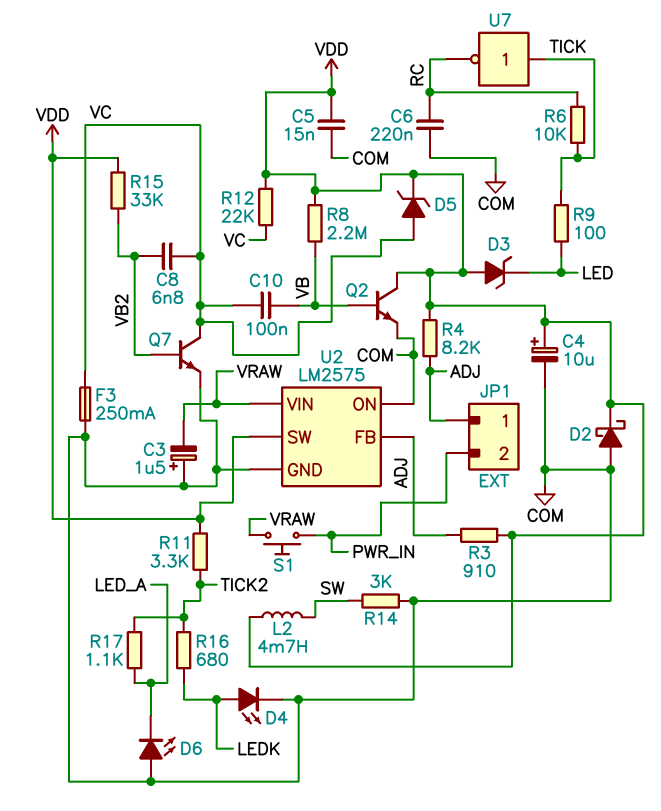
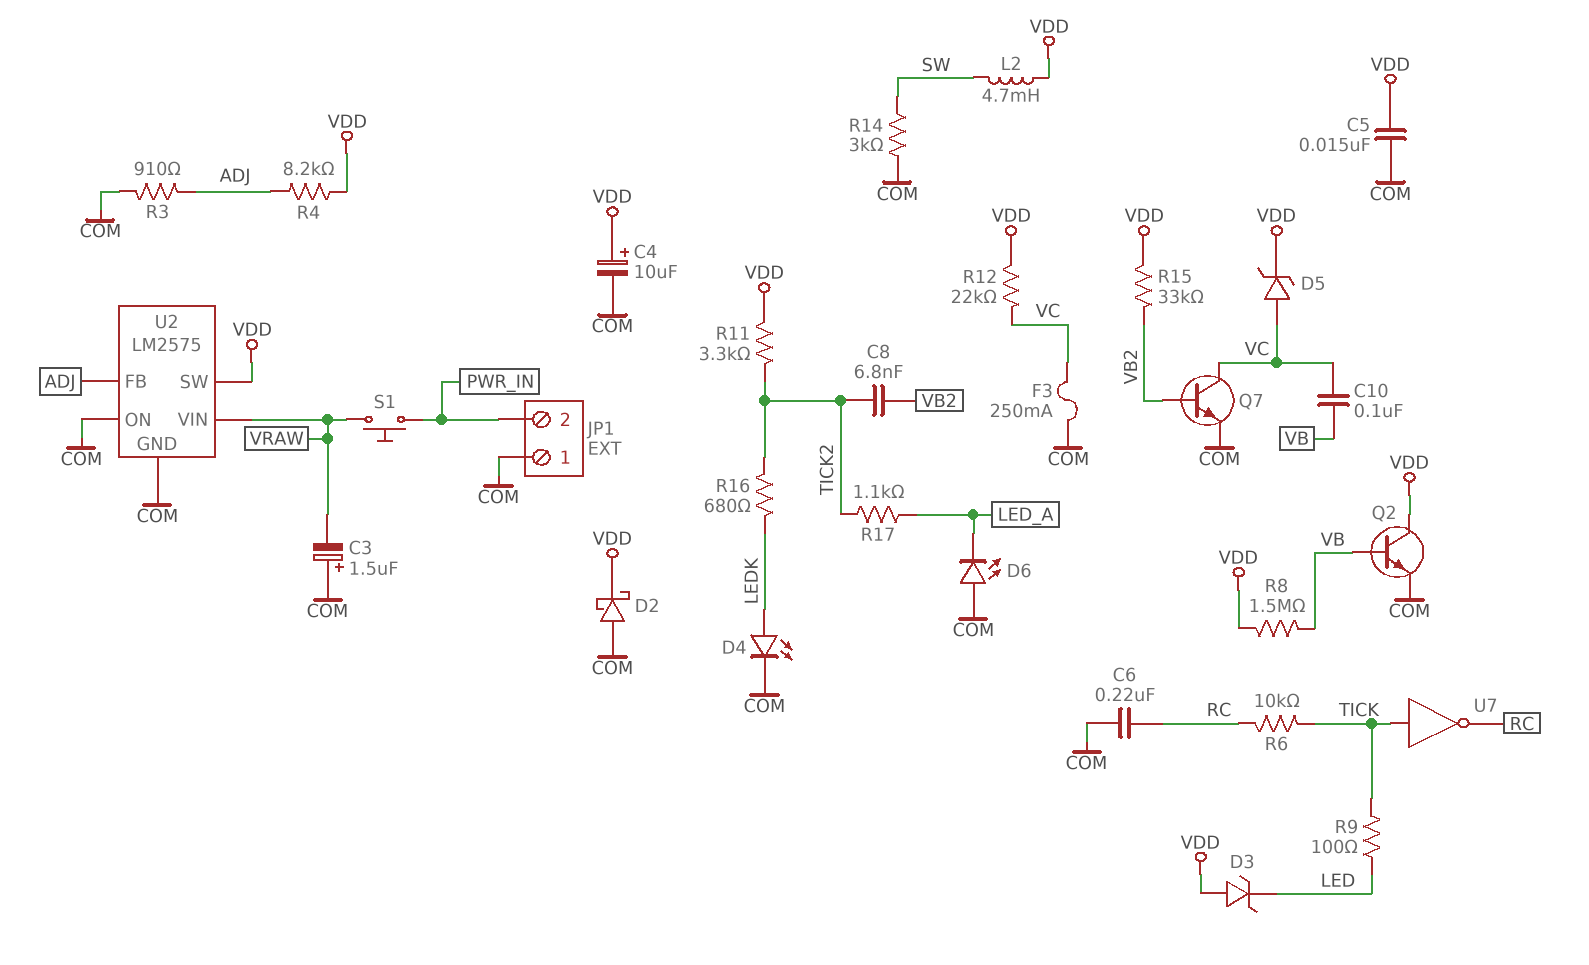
C8: 6.8nF (VB2, VC) -> 6.8nF (TICK2, VB2)
JP1 pin 1: ADJ -> COM
R3: 910 (ADJ, VDD) -> 910 (ADJ, COM)
R8: 2.2M (VB, VDD) -> 1.5M (VB, VDD)

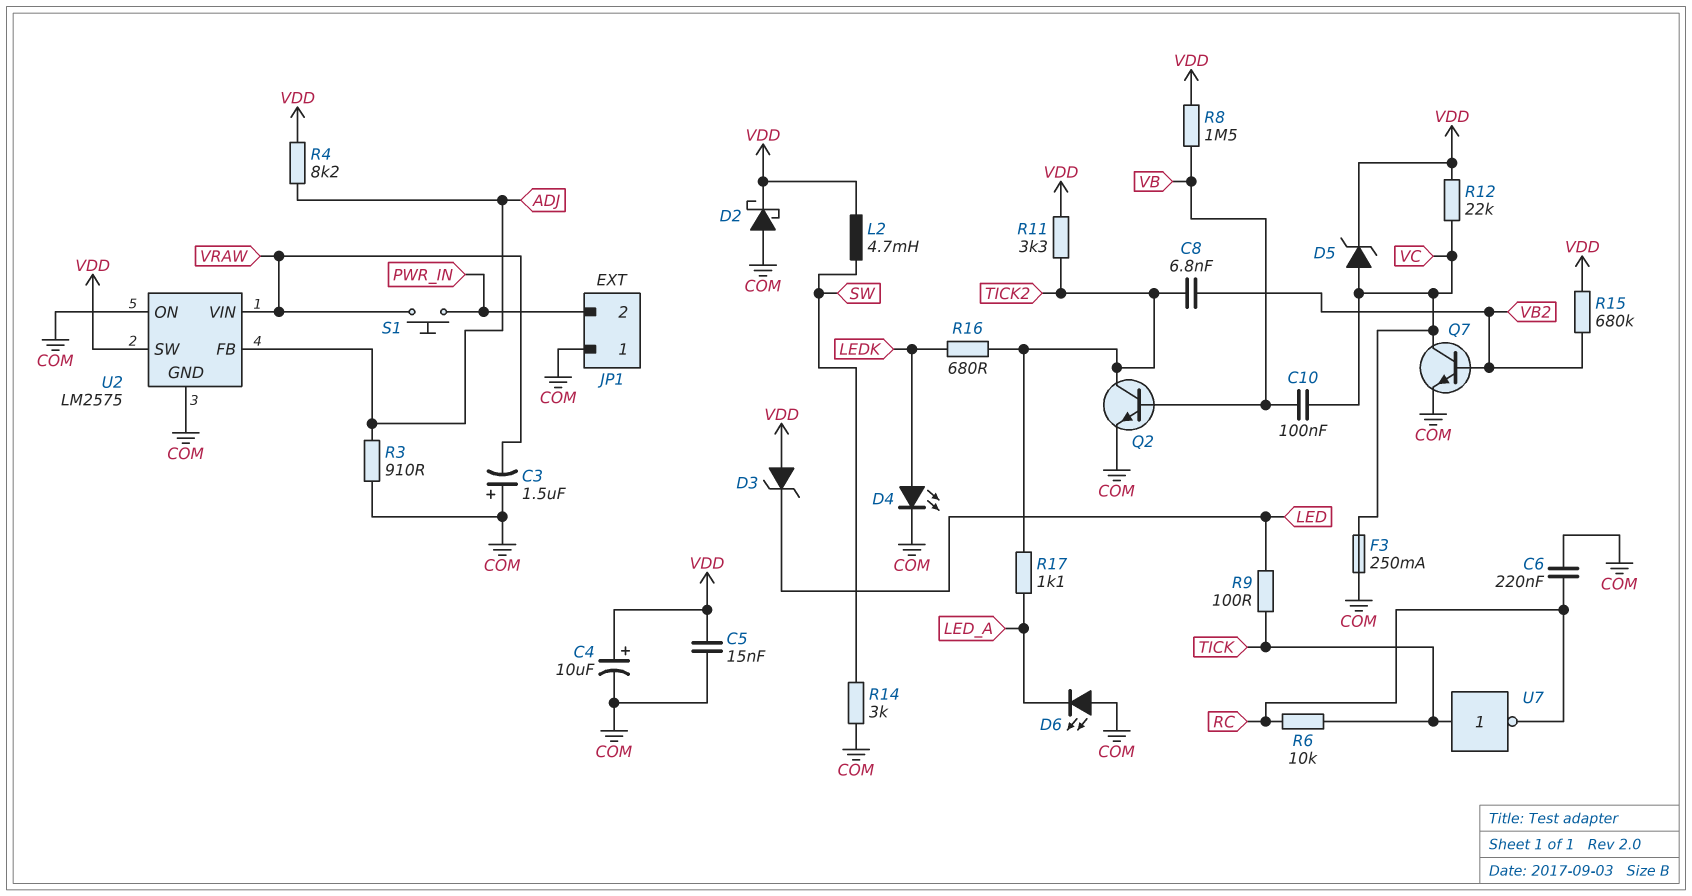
Q2: NPN (B VB, C VDD, E COM) -> NPN (B VB, C TICK2, E COM)
R15: 33k (VB2, VDD) -> 680k (VB2, VDD)

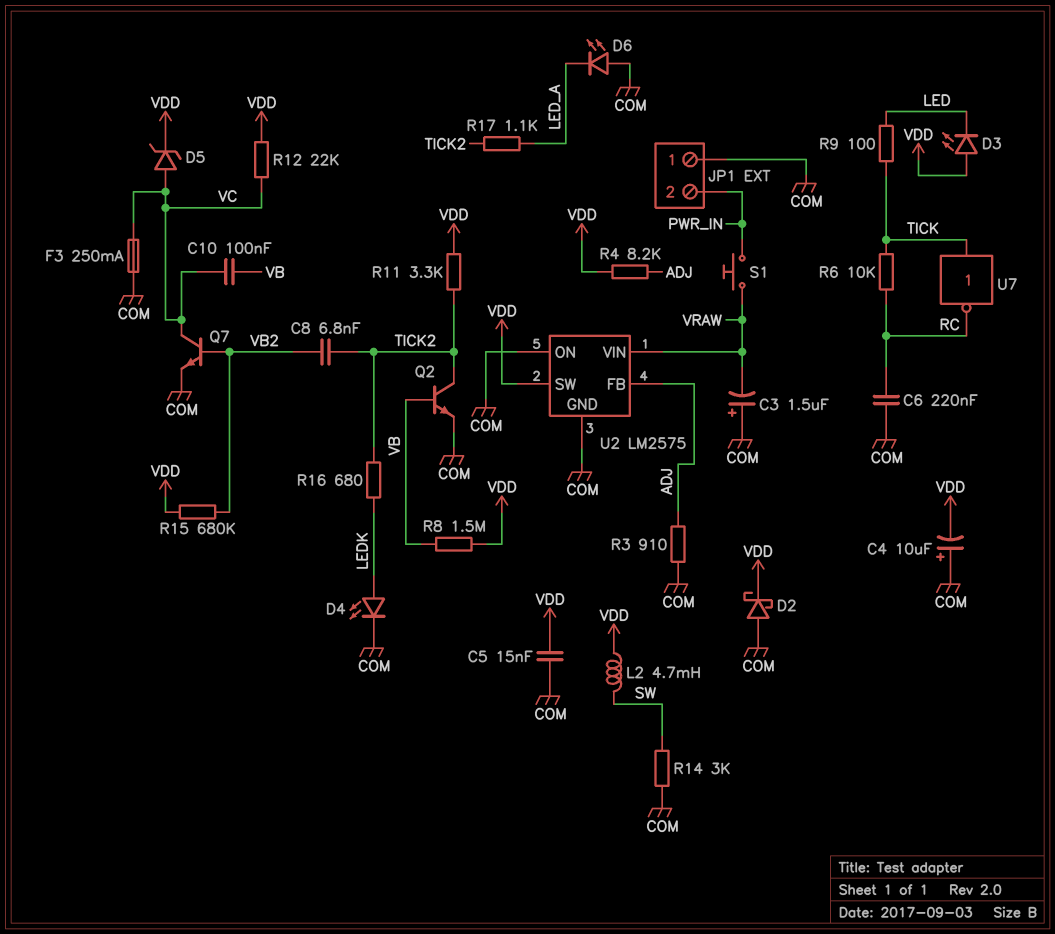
C4: 10uF (plus VDD, minus COM) -> 10uF (plus COM, minus VDD)
D3: zener (A VDD, K LED) -> LED (A VDD, K LED)

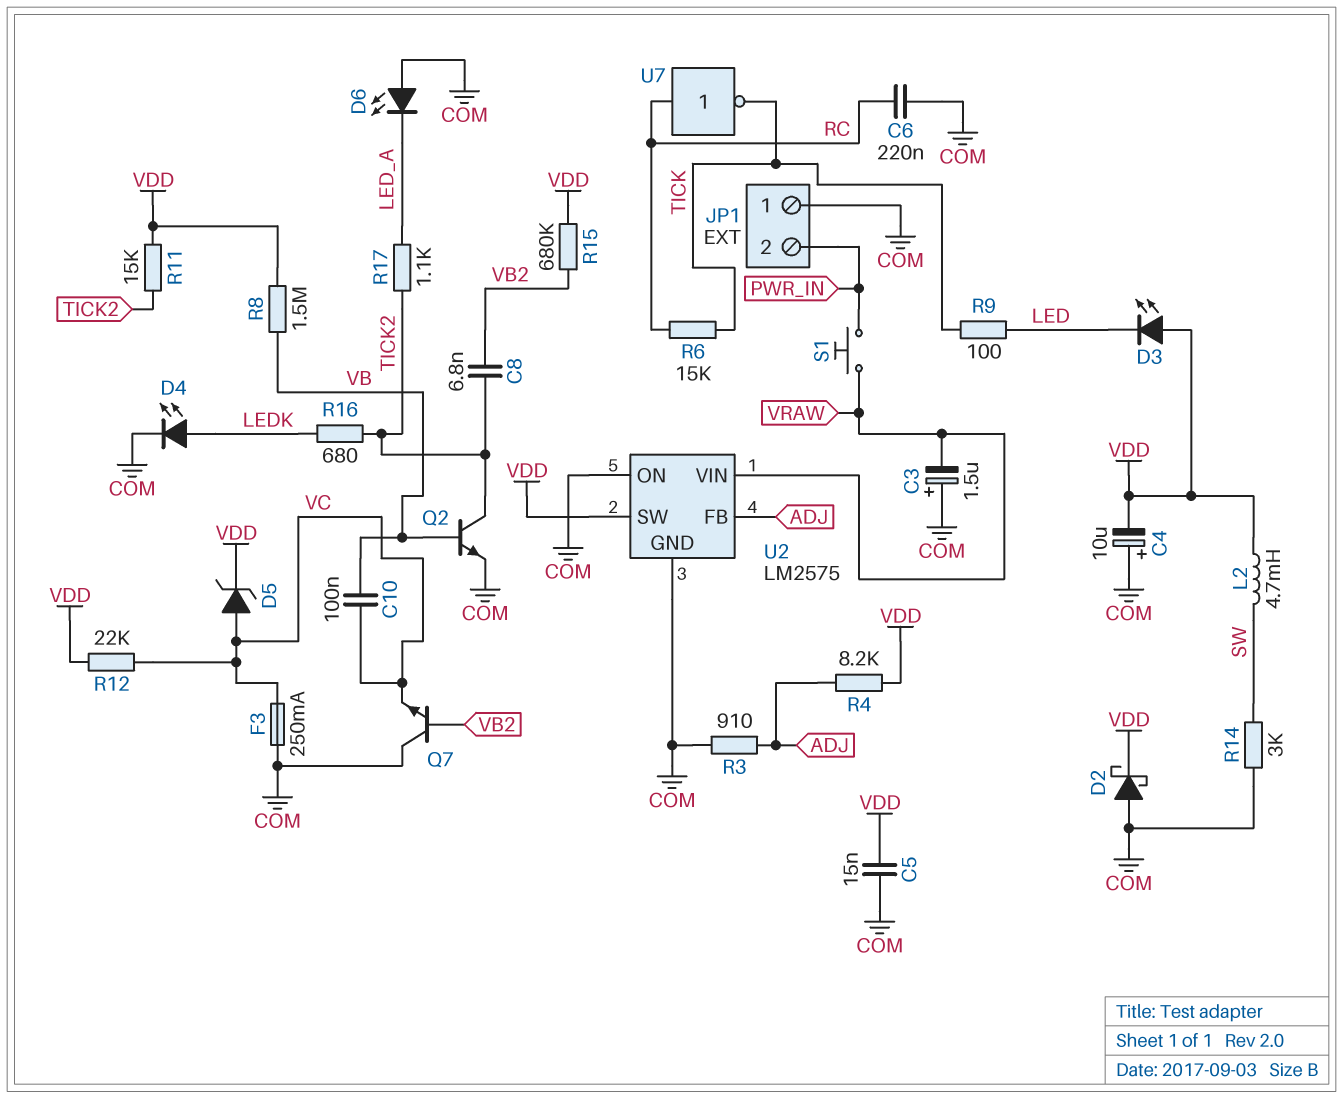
Q7: NPN (B VB2, C VC, E COM) -> NPN (B VB2, C COM, E VC)
R6: 10k (RC, TICK) -> 15k (RC, TICK)
R11: 3.3k (TICK2, VDD) -> 15k (TICK2, VDD)
U7: NOT (in TICK, out RC) -> NOT (in RC, out TICK)

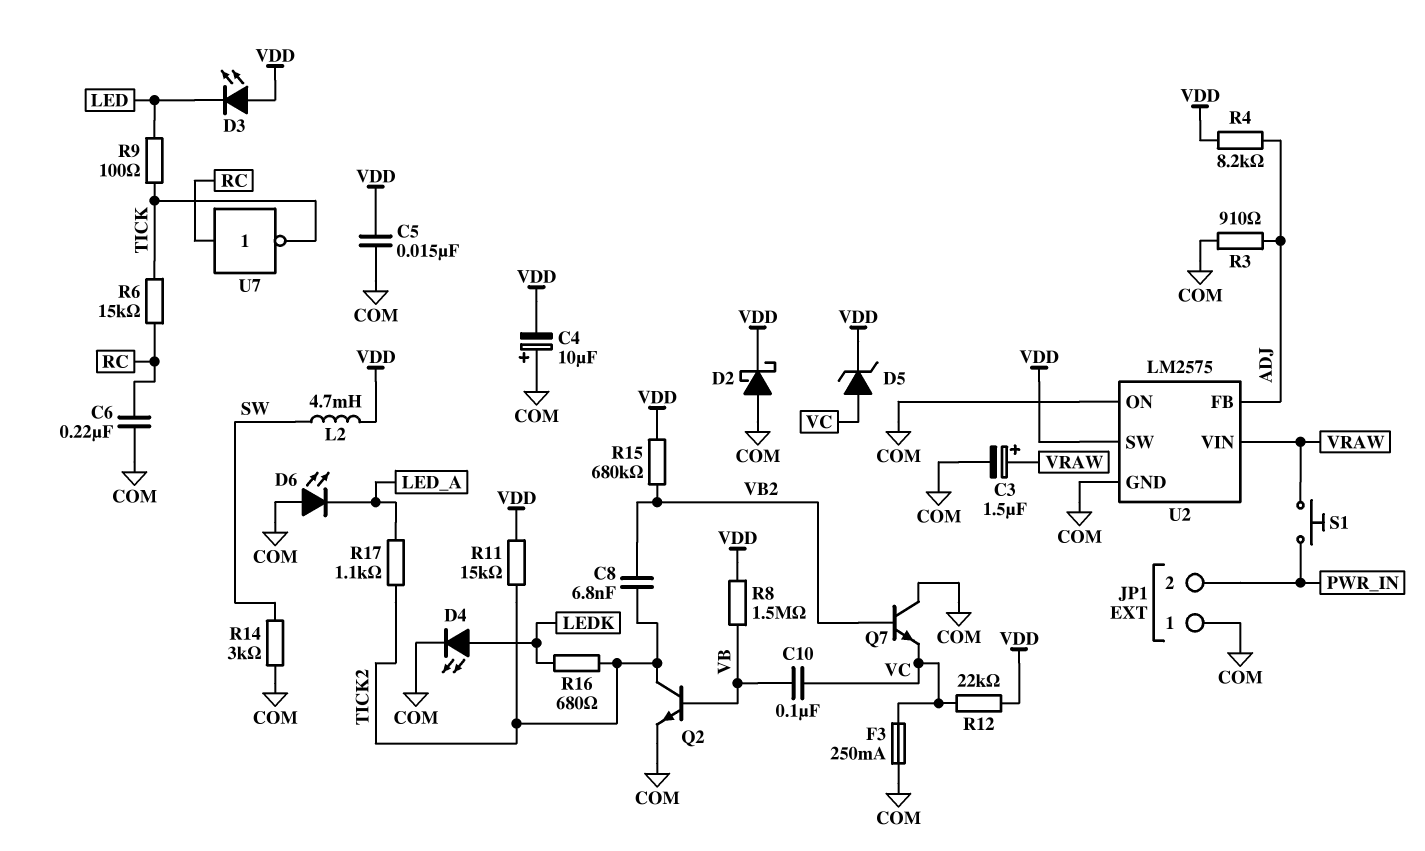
C3: 1.5uF (plus COM, minus VRAW) -> 1.5uF (plus VRAW, minus COM)

